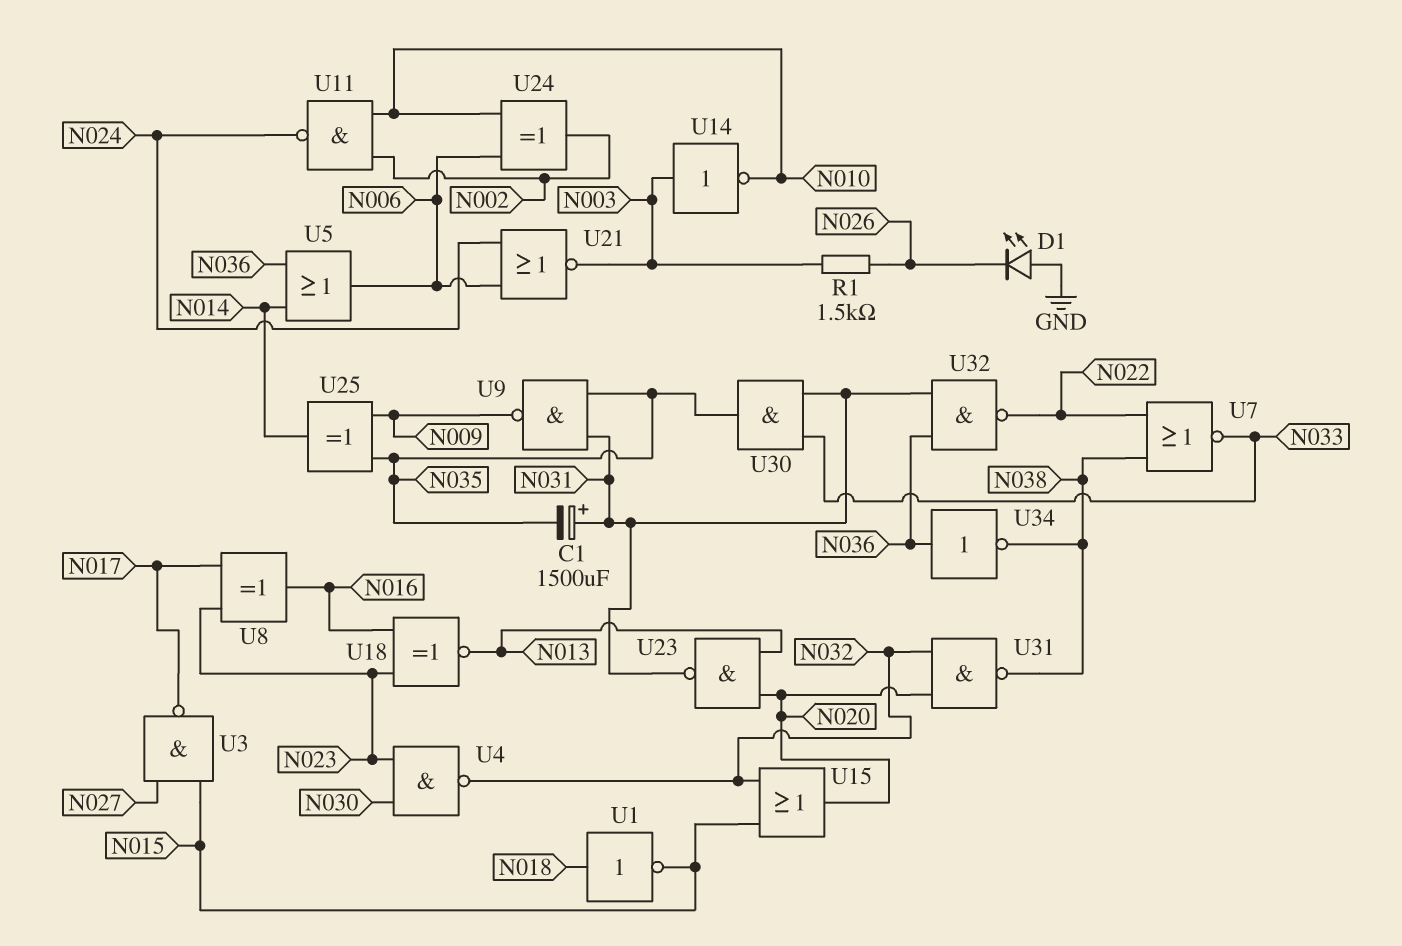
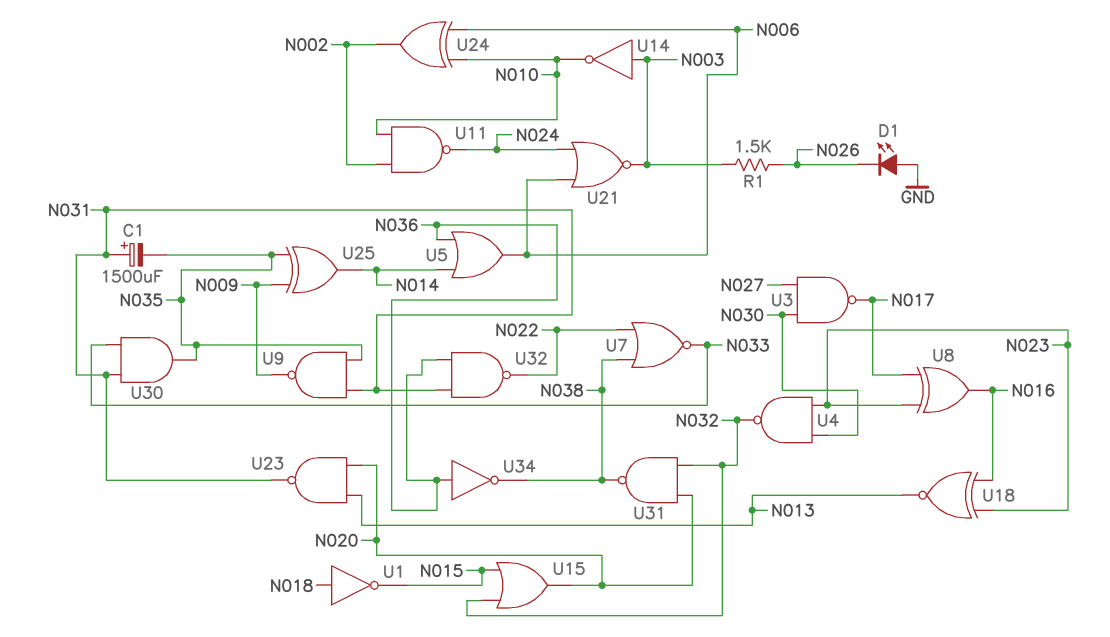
U3: NAND (in N015, in N027, out N017) -> NAND (in N027, in N030, out N017)

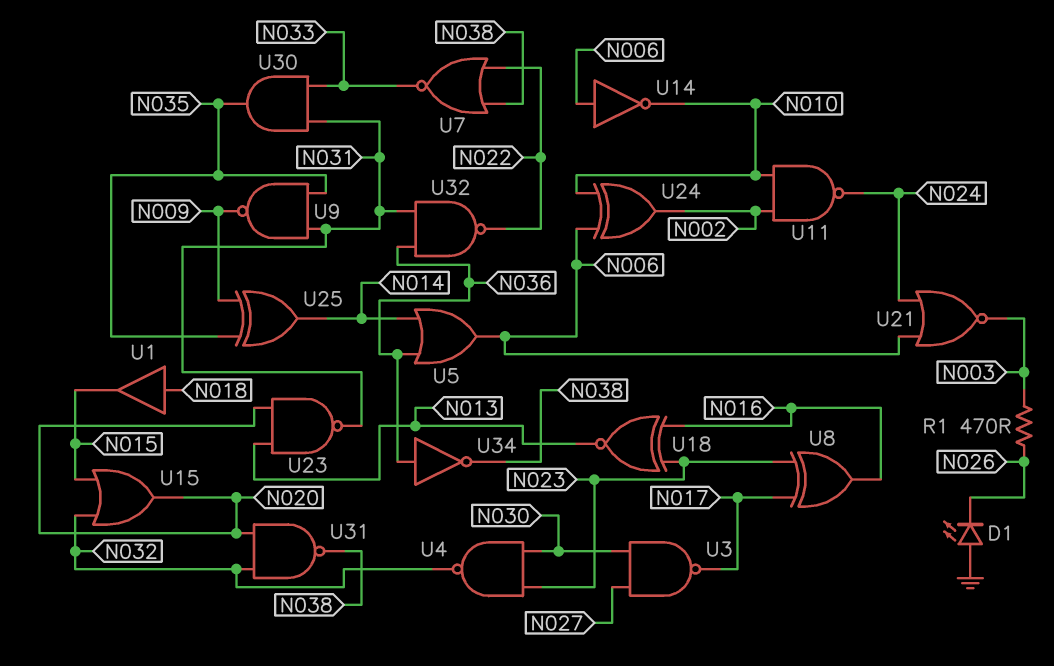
C1: 1500uF (plus N031, minus N035) -> none
R1: 1.5k (N003, N026) -> 470 (N003, N026)
U1: NOT (in N018, out N015) -> buffer (in N018, out N015)
U14: NOT (in N003, out N010) -> NOT (in N006, out N010)

